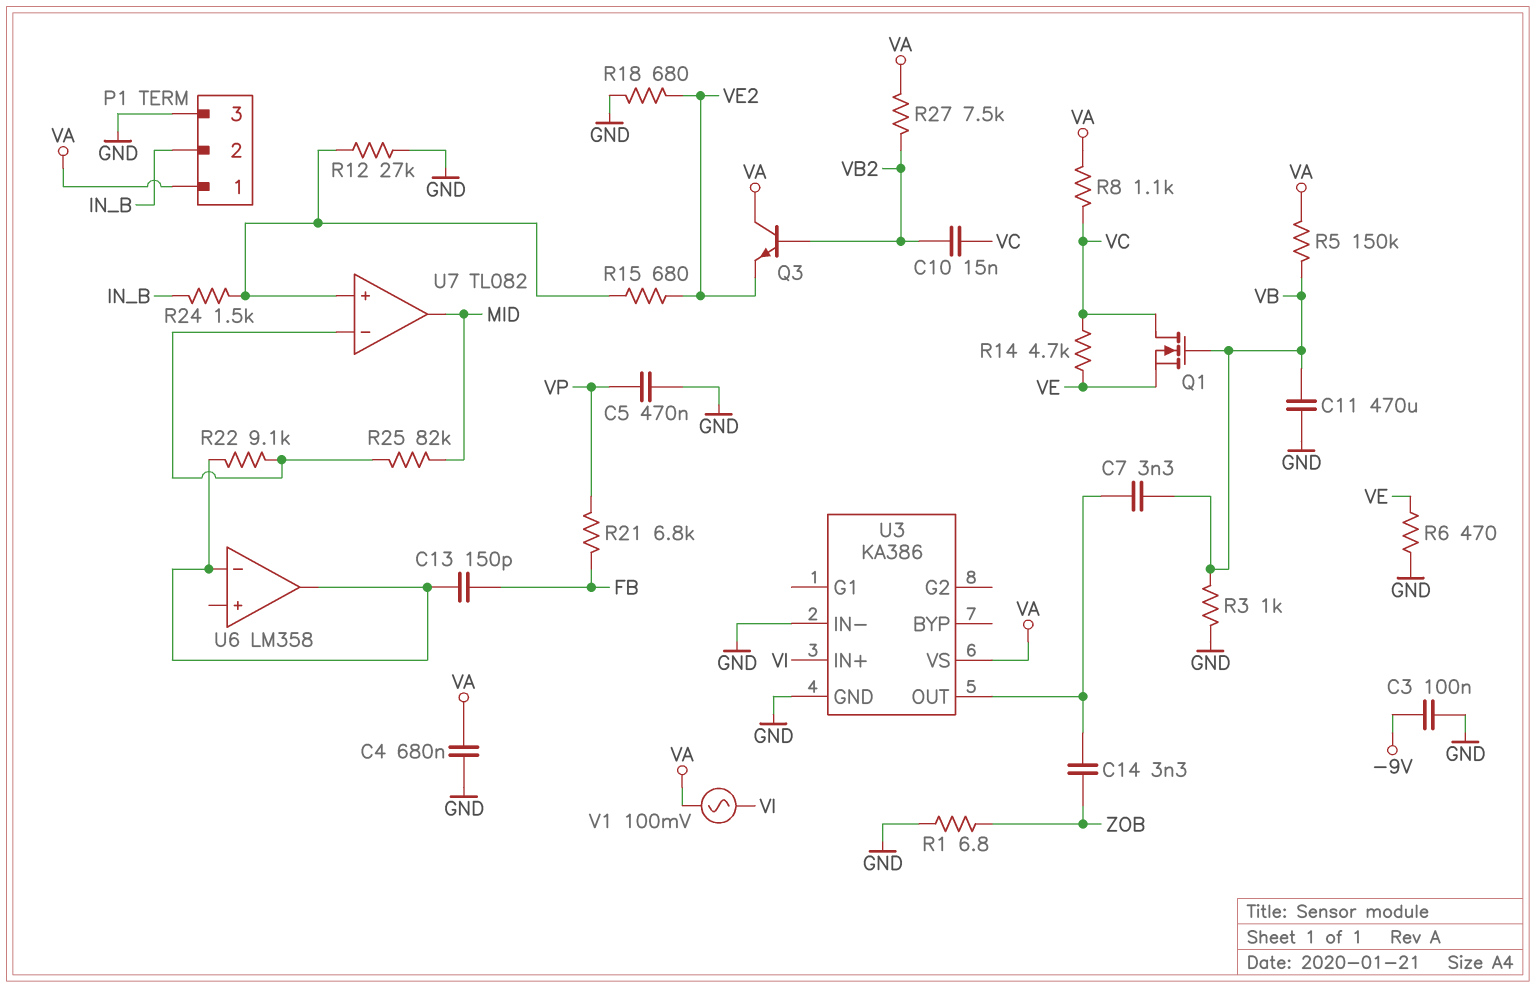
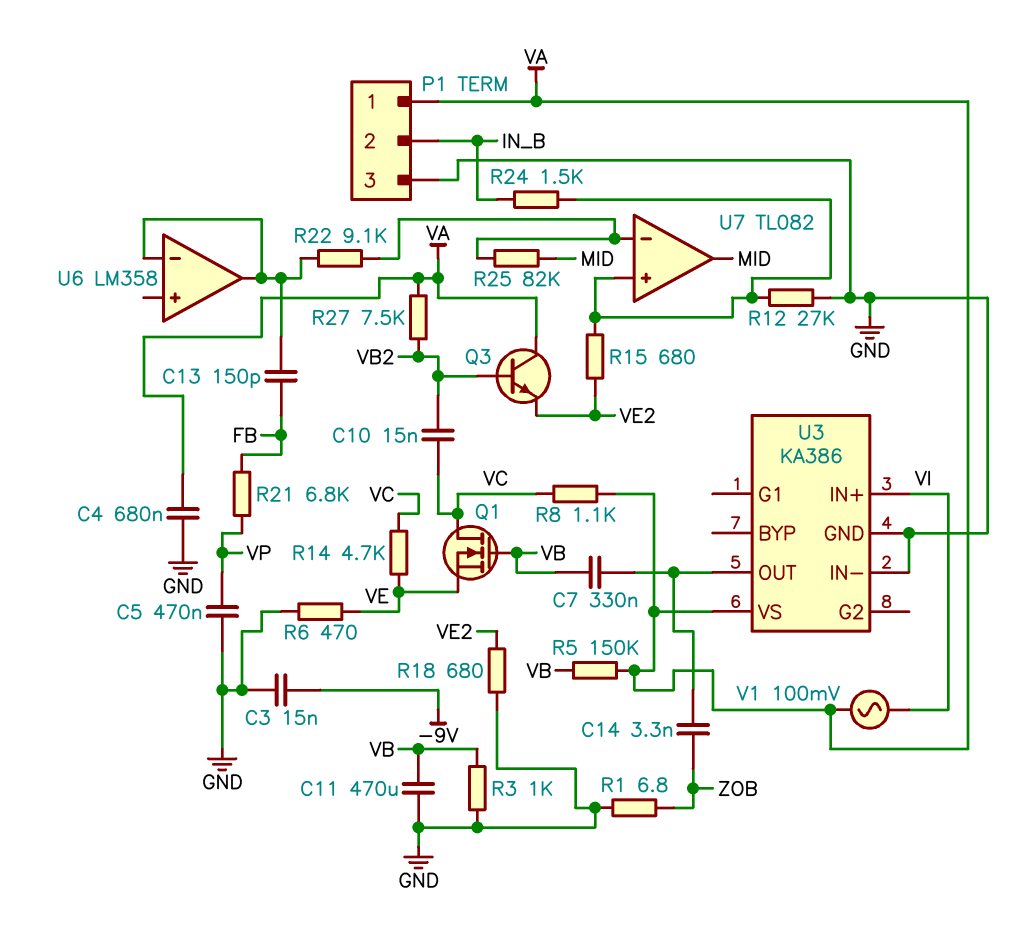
C3: 100nF (-9V, GND) -> 15nF (-9V, GND)
C7: 3.3nF (U3/OUT, VB) -> 330nF (U3/OUT, VB)

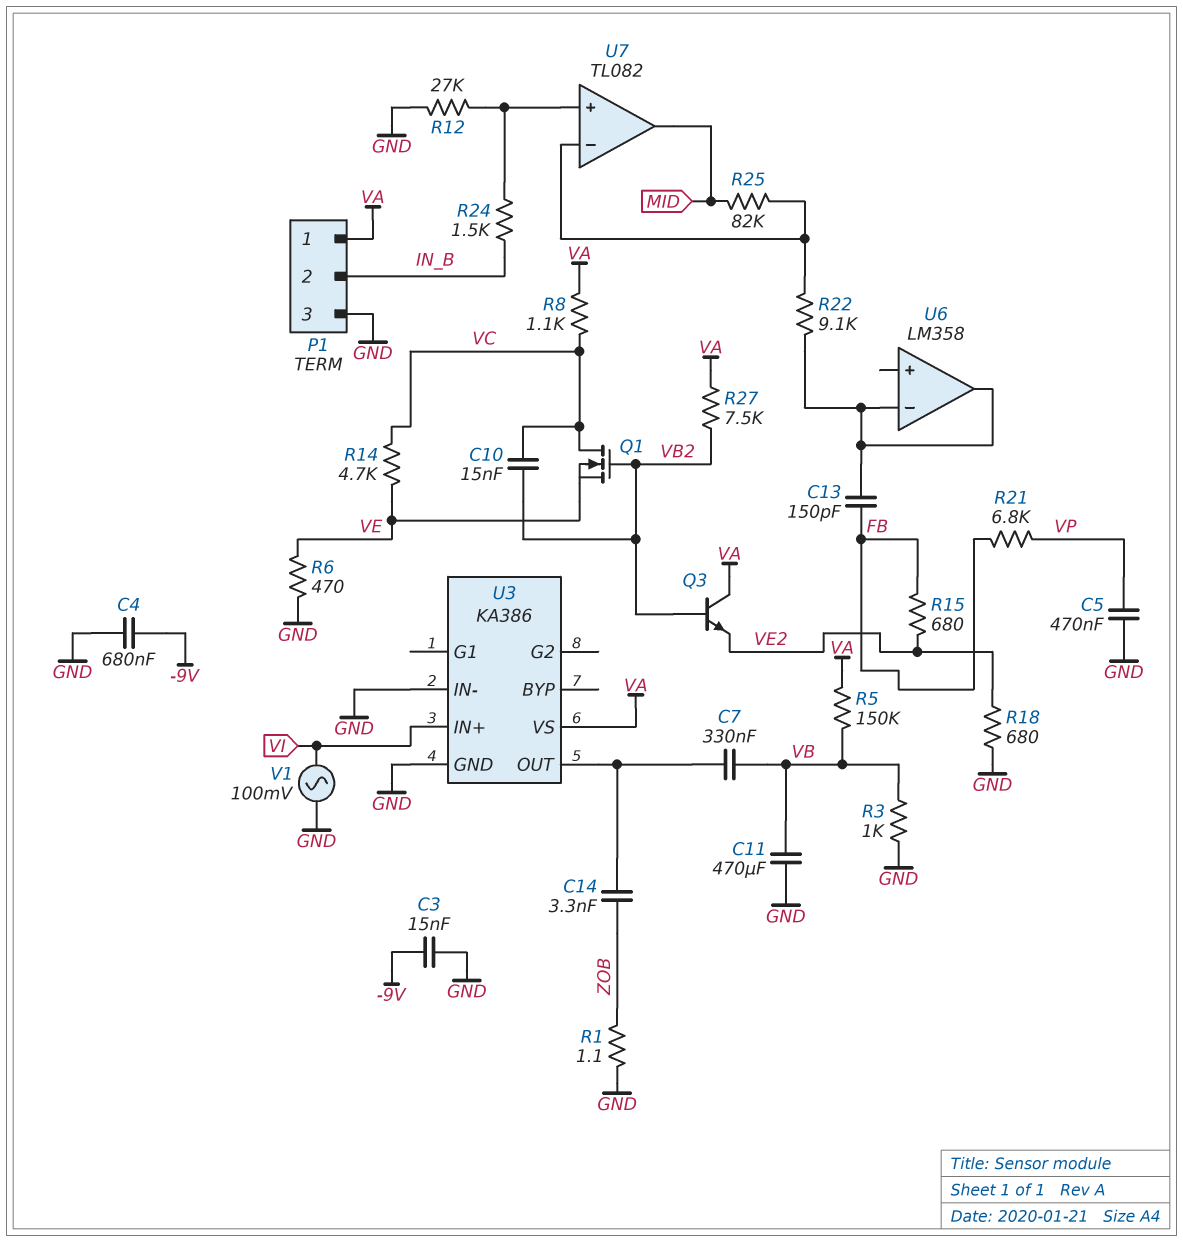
C4: 680nF (GND, VA) -> 680nF (-9V, GND)
Q1: NMOS (G VB, D VC, S VE) -> NMOS (G VB2, D VC, S VE)
R1: 6.8 (GND, ZOB) -> 1.1 (GND, ZOB)
R15: 680 (U7/in+, VE2) -> 680 (FB, VE2)
V1: AC 100mV (VA, VI) -> AC 100mV (GND, VI)

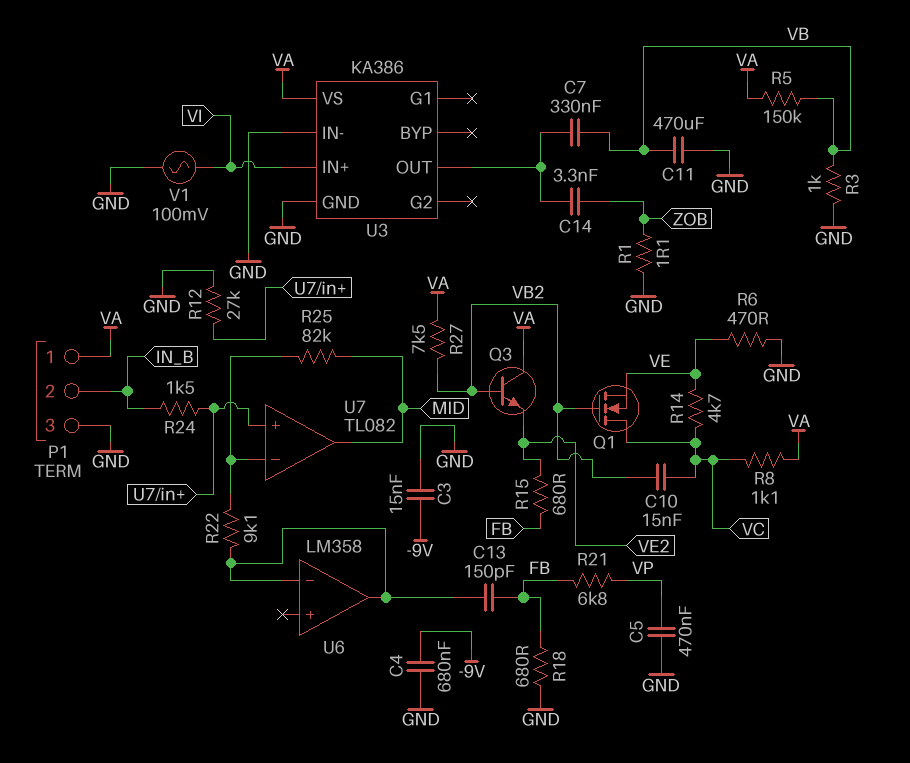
R18: 680 (GND, VE2) -> 680 (FB, GND)

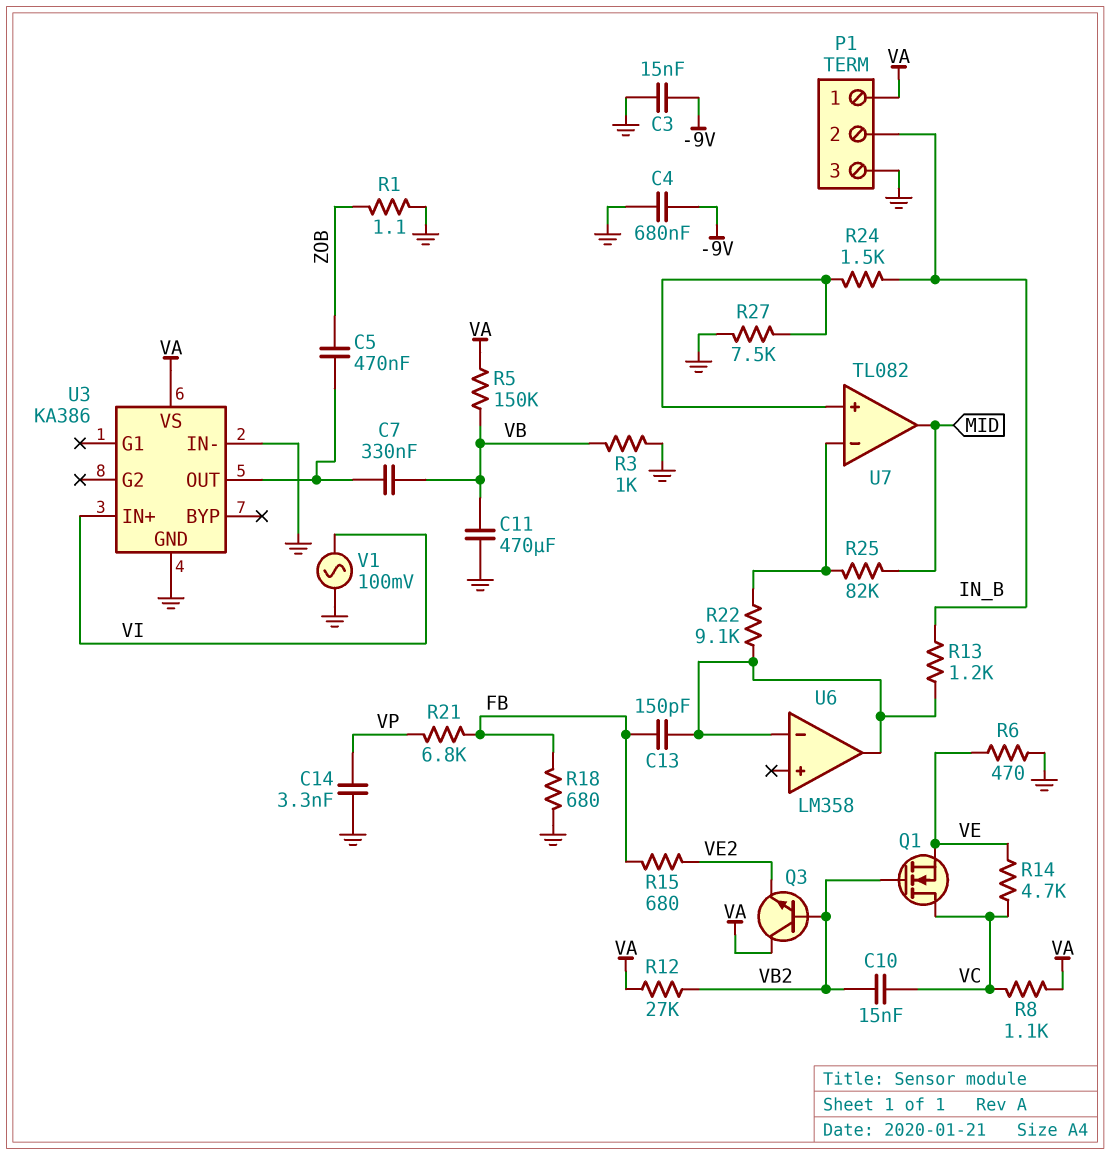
C5: 470nF (GND, VP) -> 470nF (U3/OUT, ZOB)
C14: 3.3nF (U3/OUT, ZOB) -> 3.3nF (GND, VP)
R12: 27k (GND, U7/in+) -> 27k (VA, VB2)
R13: none -> 1.2k (IN_B, U6/in-)
R27: 7.5k (VA, VB2) -> 7.5k (GND, U7/in+)

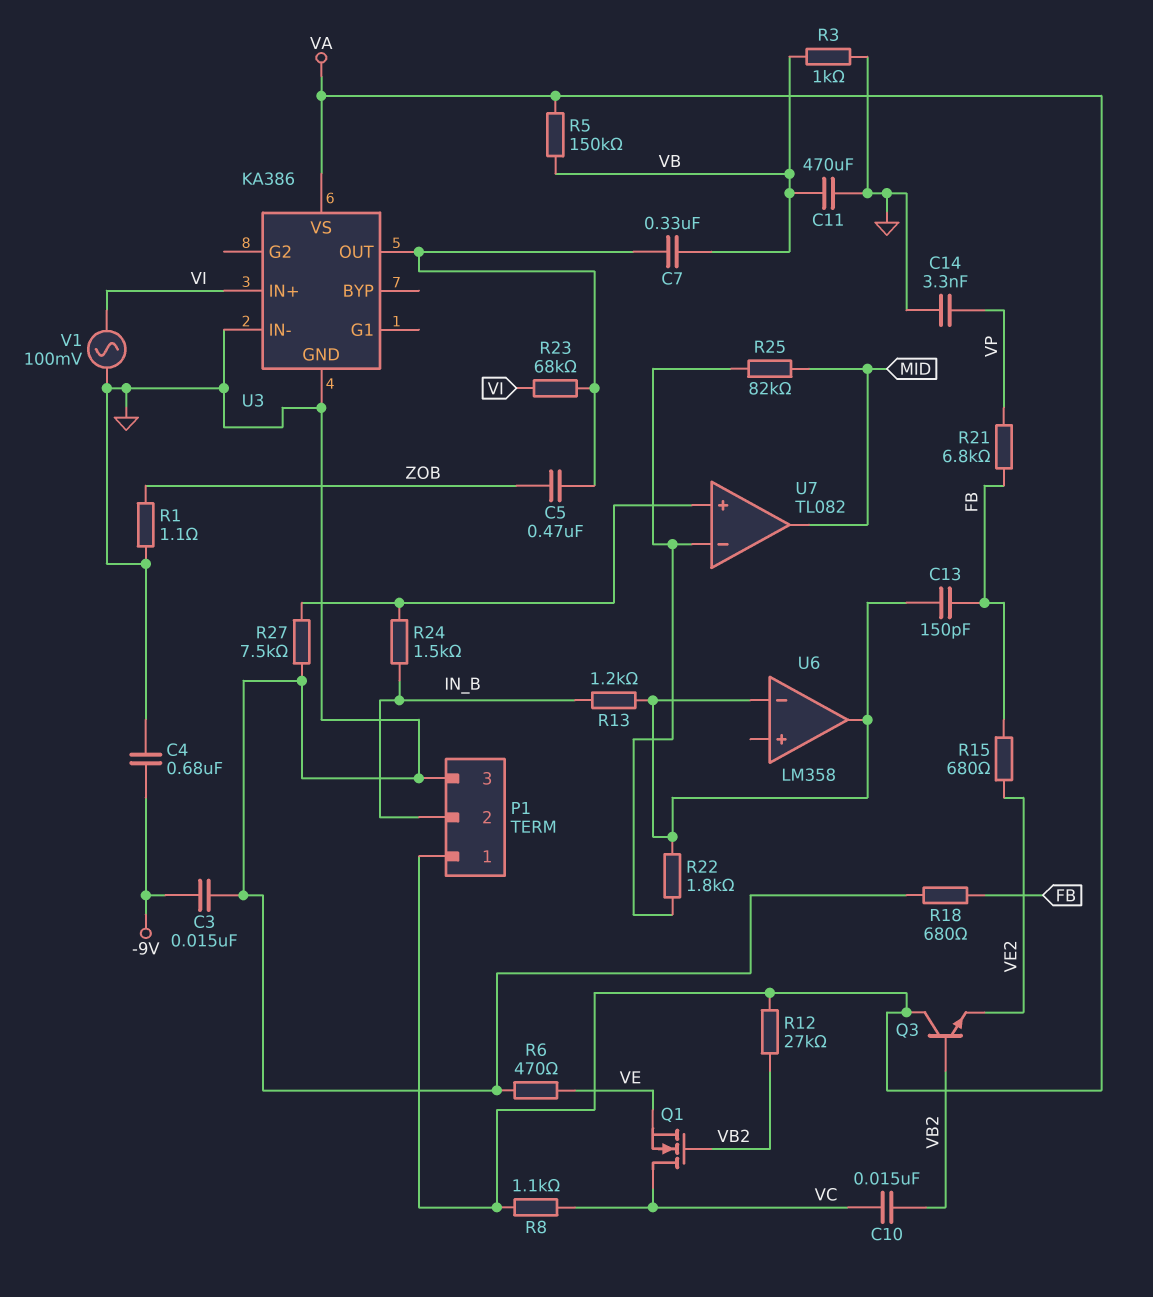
R14: 4.7k (VC, VE) -> none
R22: 9.1k (U6/in-, U7/in-) -> 1.8k (U6/in-, U7/in-)
R23: none -> 68k (U3/OUT, VI)

